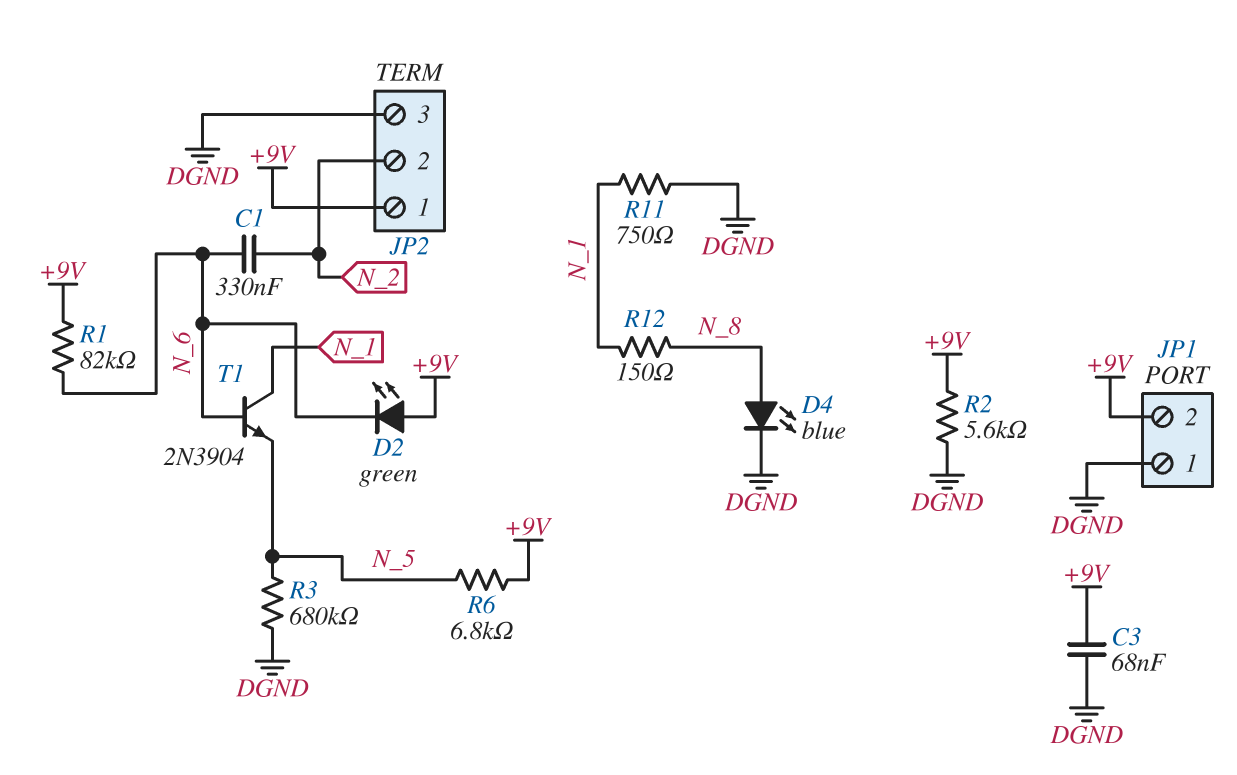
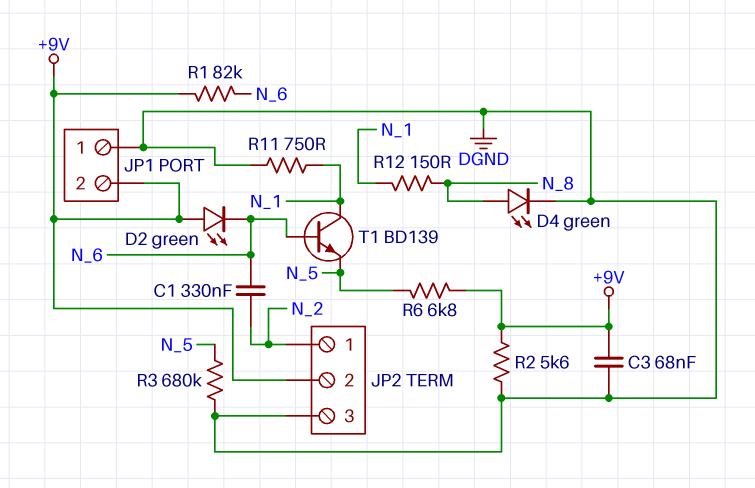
D4: LED blue (A N_8, K DGND) -> LED green (A N_8, K DGND)
JP2 pin 1: +9V -> N_2
JP2 pin 2: N_2 -> +9V
T1: NPN 2N3904 (B N_6, C N_1, E N_5) -> NPN BD139 (B N_6, C N_1, E N_5)

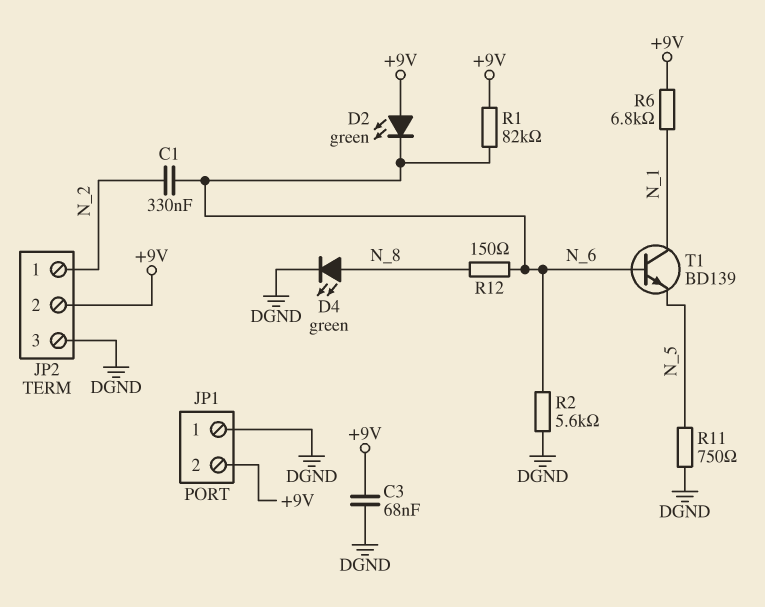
R2: 5.6k (+9V, DGND) -> 5.6k (DGND, N_6)
R3: 680k (DGND, N_5) -> none
R6: 6.8k (+9V, N_5) -> 6.8k (+9V, N_1)
R11: 750 (DGND, N_1) -> 750 (DGND, N_5)
R12: 150 (N_1, N_8) -> 150 (N_6, N_8)

